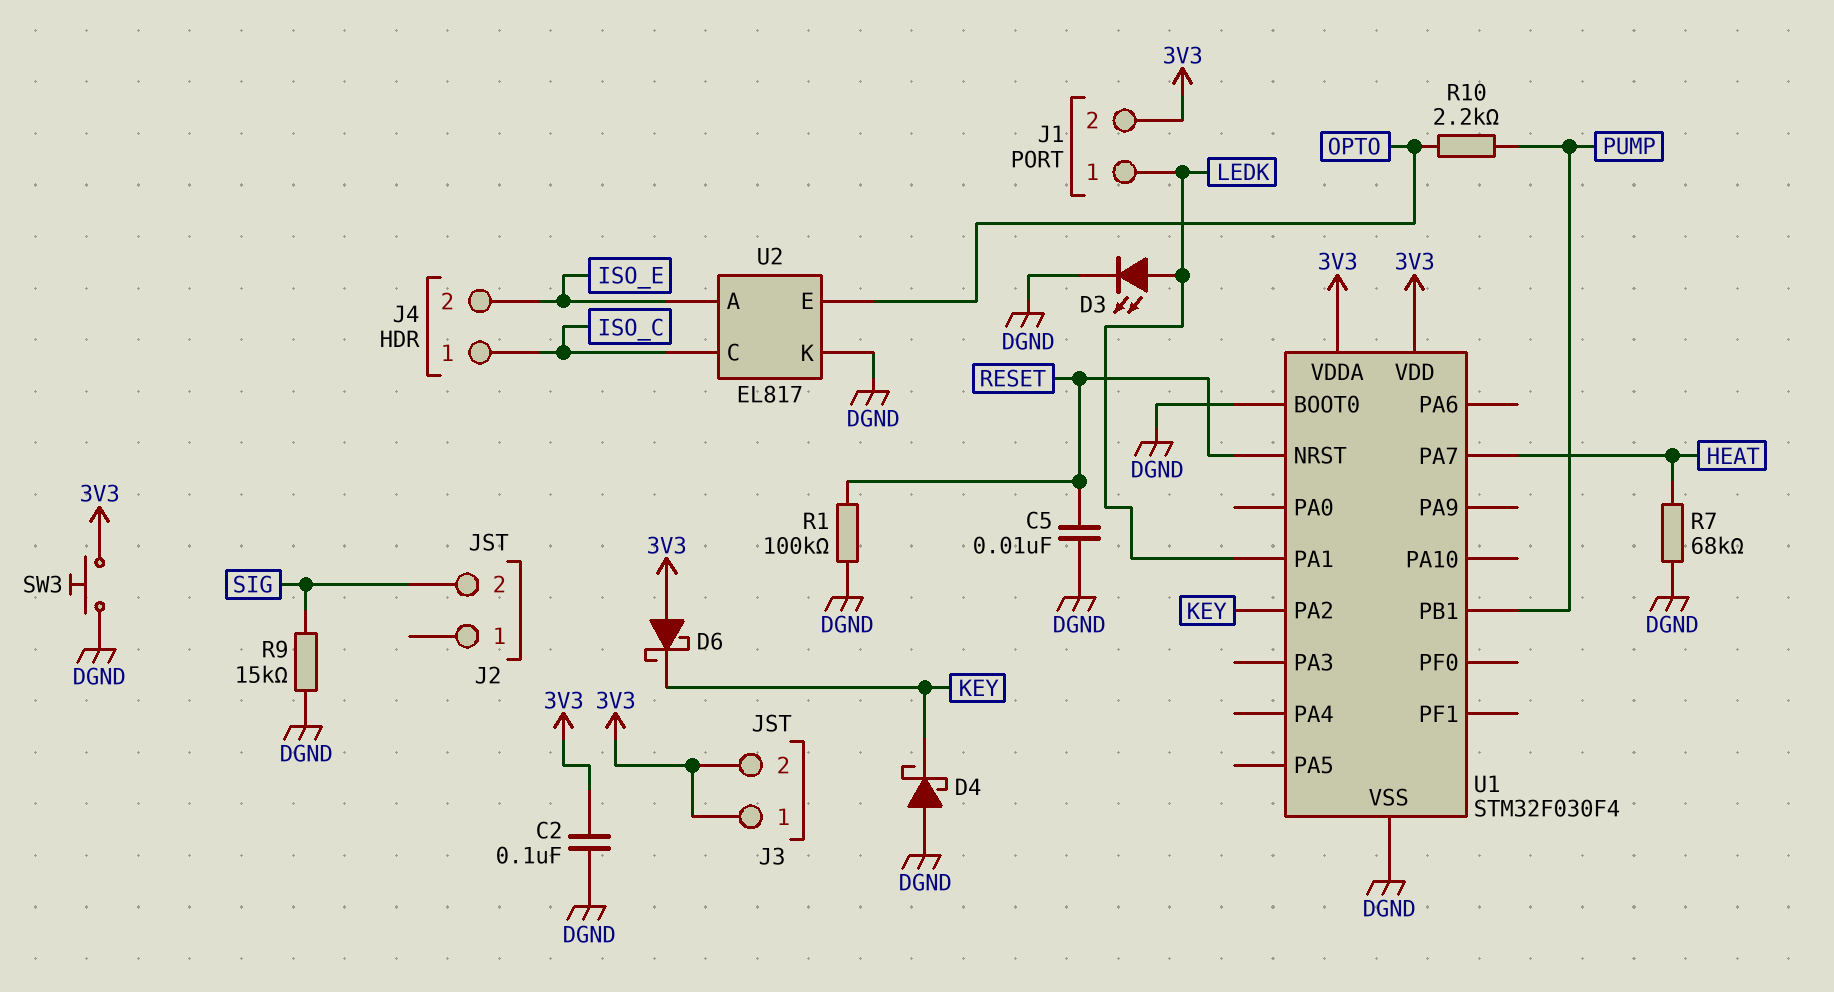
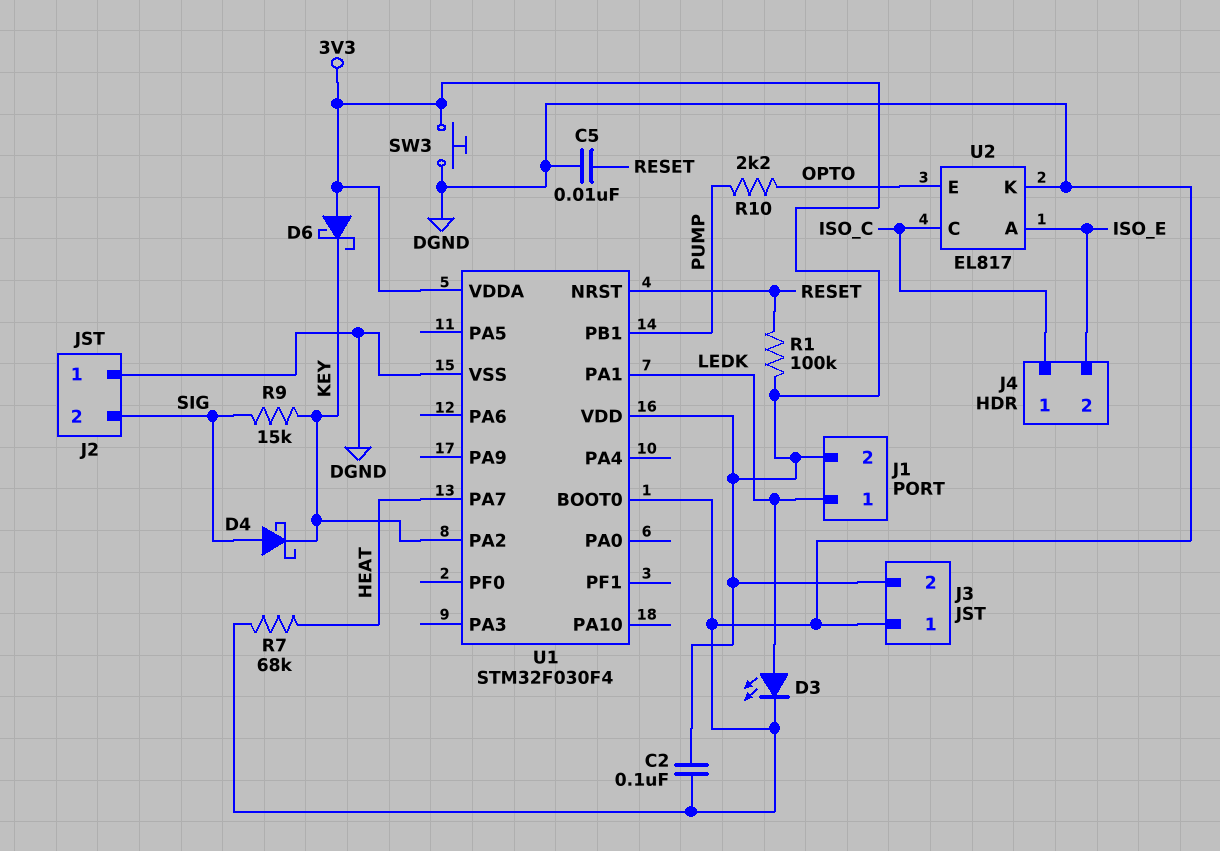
D4: schottky (A DGND, K KEY) -> schottky (A SIG, K KEY)
J2 pin 1: none -> DGND
J3 pin 1: 3V3 -> DGND
R1: 100k (DGND, RESET) -> 100k (3V3, RESET)
R9: 15k (DGND, SIG) -> 15k (KEY, SIG)

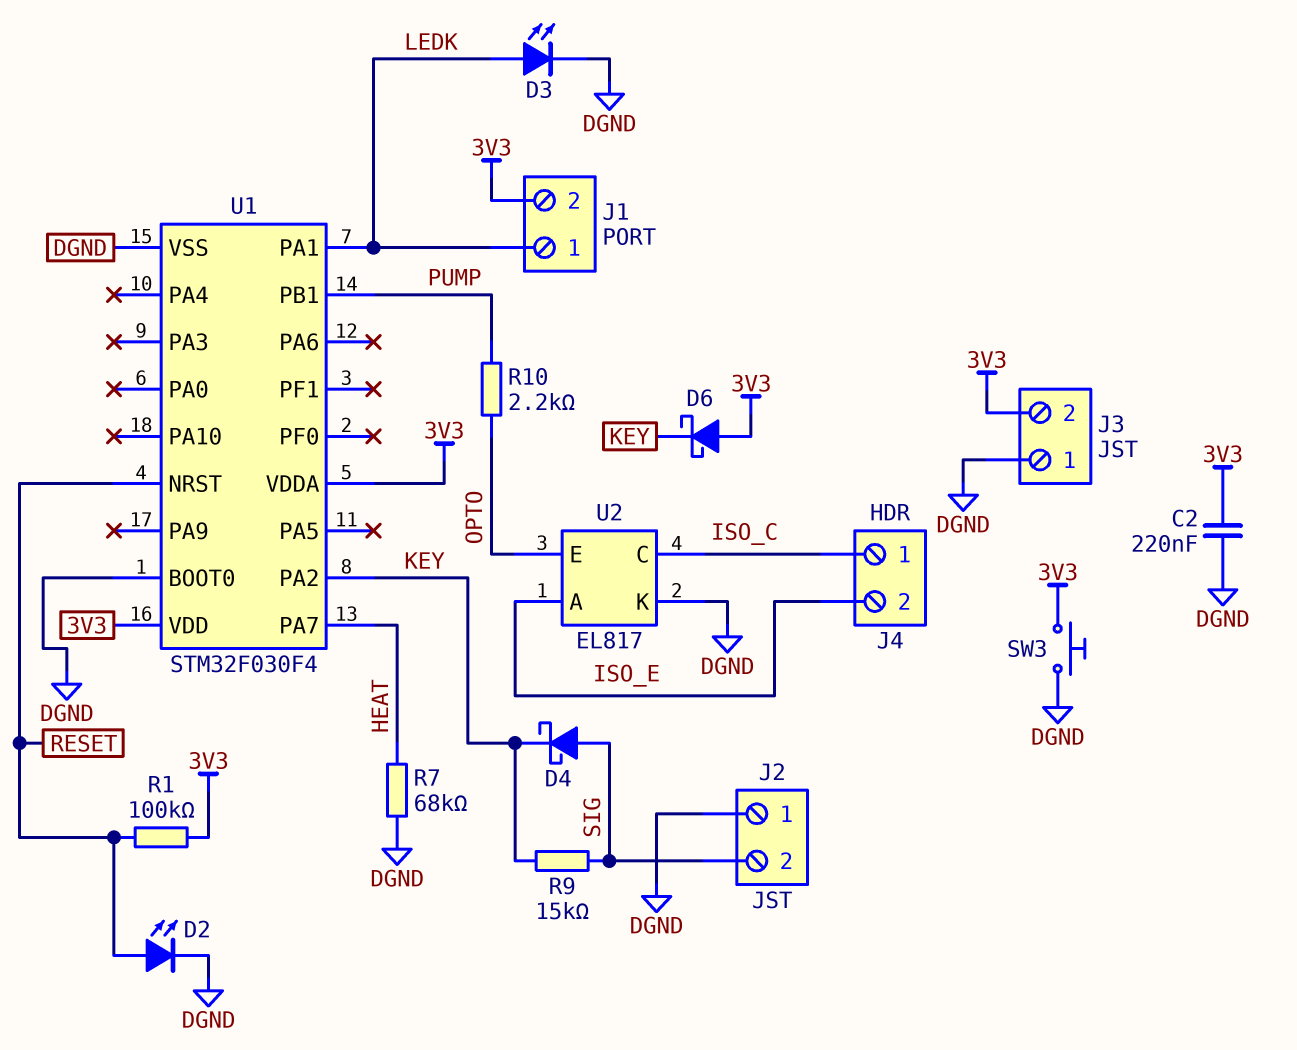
C2: 100nF (3V3, DGND) -> 220nF (3V3, DGND)
C5: 10nF (DGND, RESET) -> none
D2: none -> LED (A RESET, K DGND)

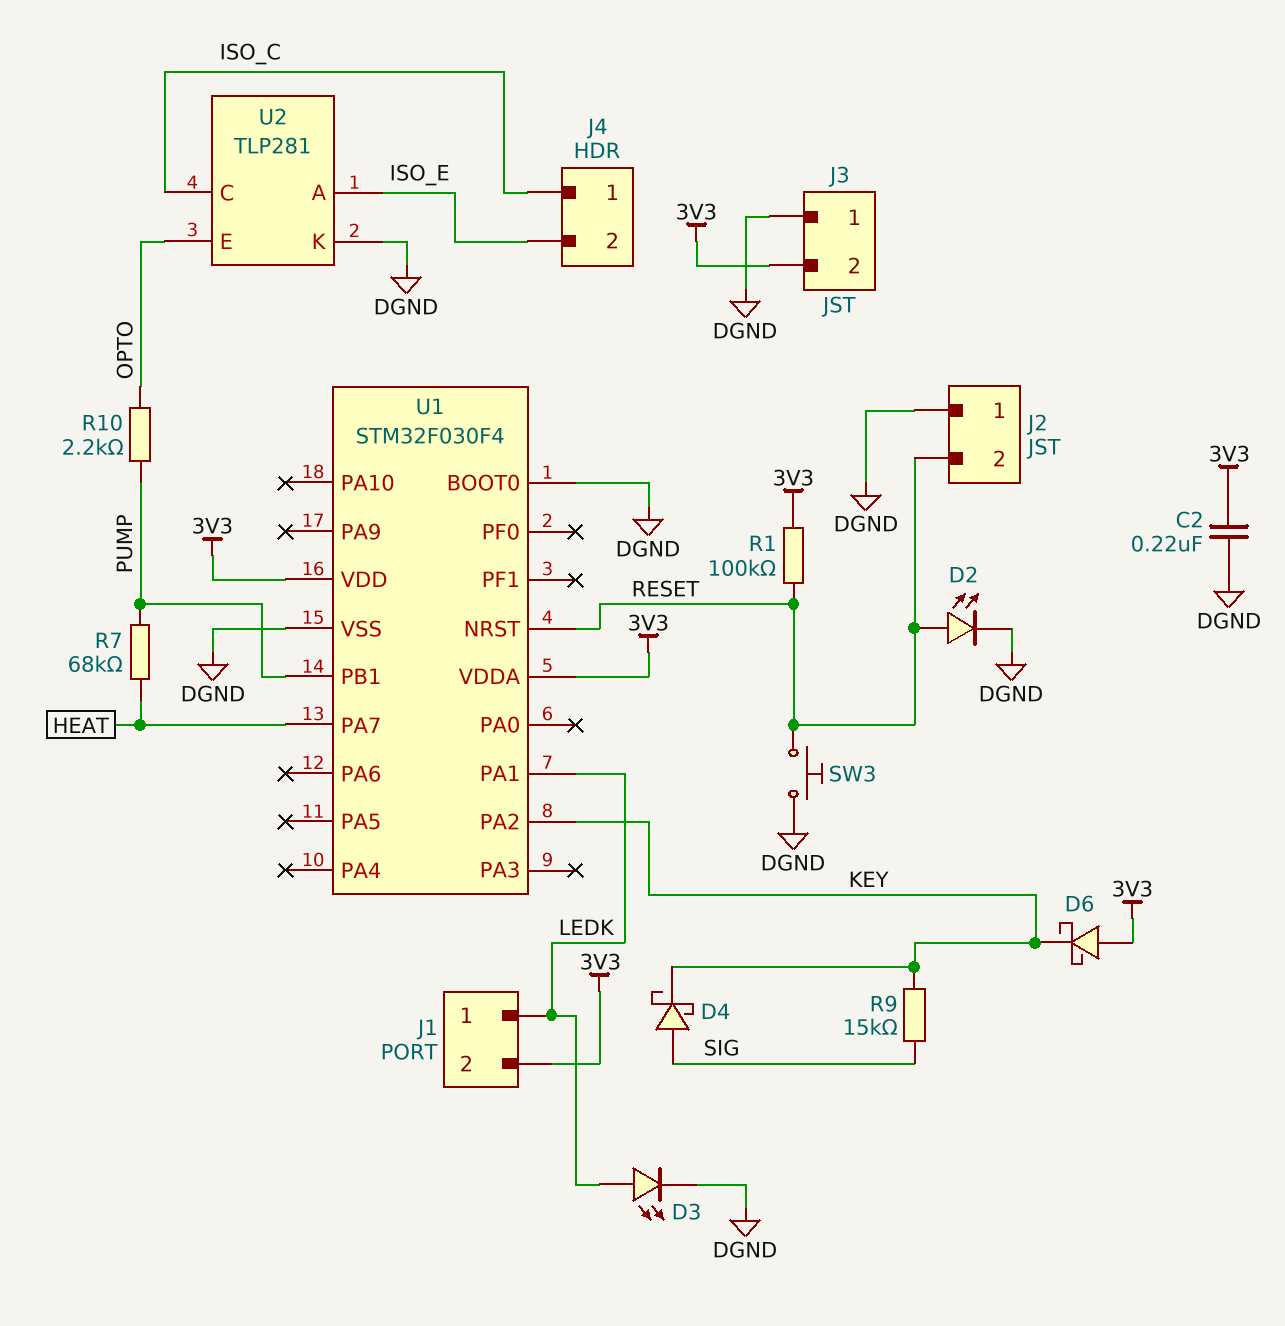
J2 pin 2: SIG -> RESET
R7: 68k (DGND, HEAT) -> 68k (HEAT, PUMP)
SW3: button (3V3, DGND) -> button (DGND, RESET)
U2: EL817 -> TLP281

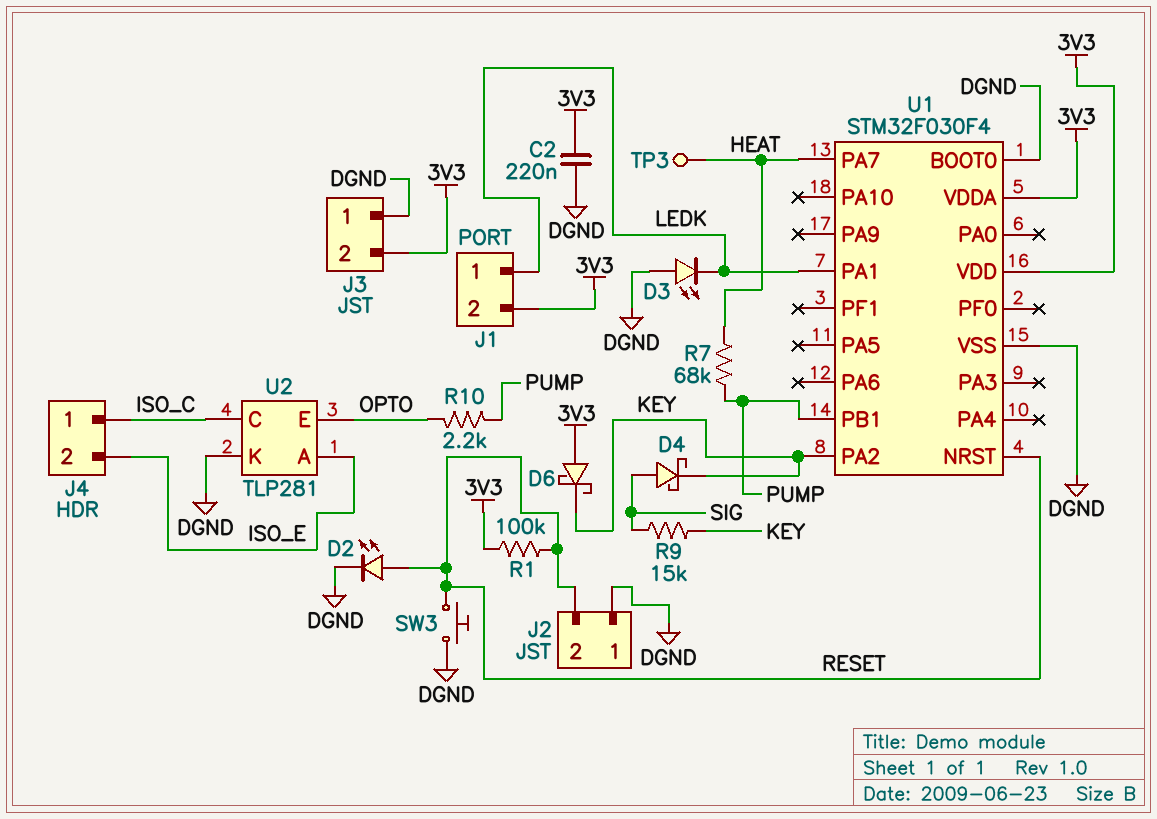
D3: LED (A LEDK, K DGND) -> LED (A DGND, K LEDK)
TP3: none -> test point (HEAT)

